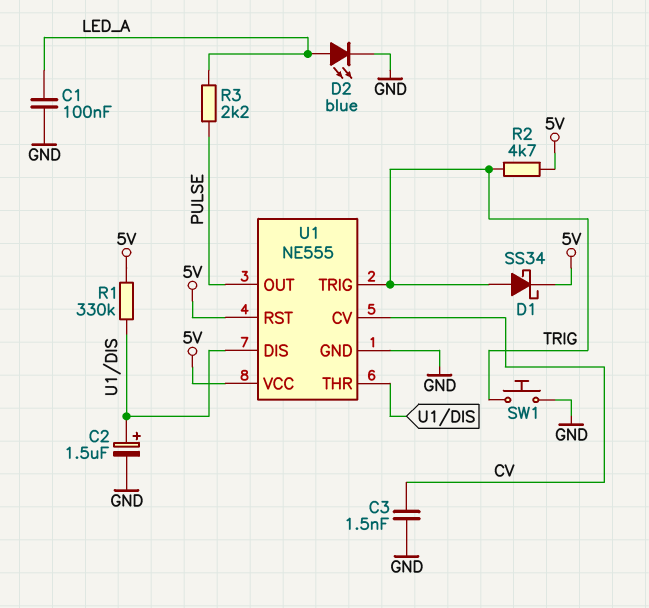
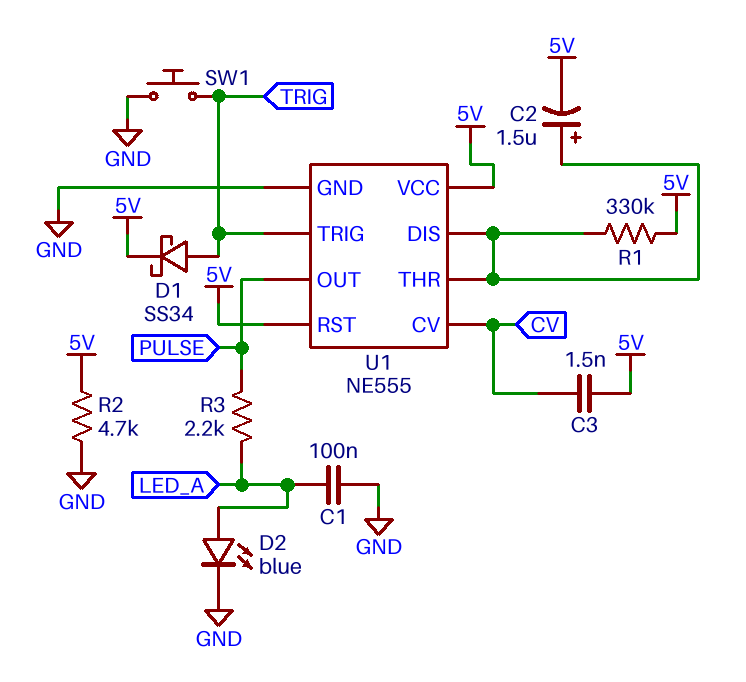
C2: 1.5uF (plus U1/DIS, minus GND) -> 1.5uF (plus U1/DIS, minus 5V)
C3: 1.5nF (CV, GND) -> 1.5nF (5V, CV)
R2: 4.7k (5V, TRIG) -> 4.7k (5V, GND)

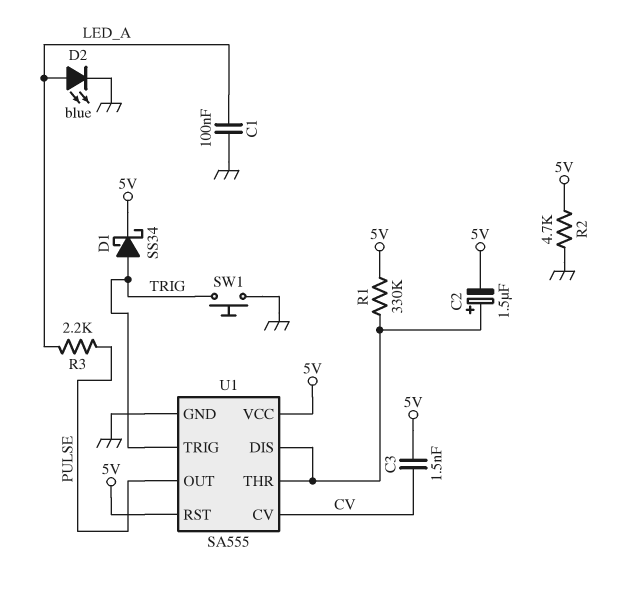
U1: NE555 -> SA555

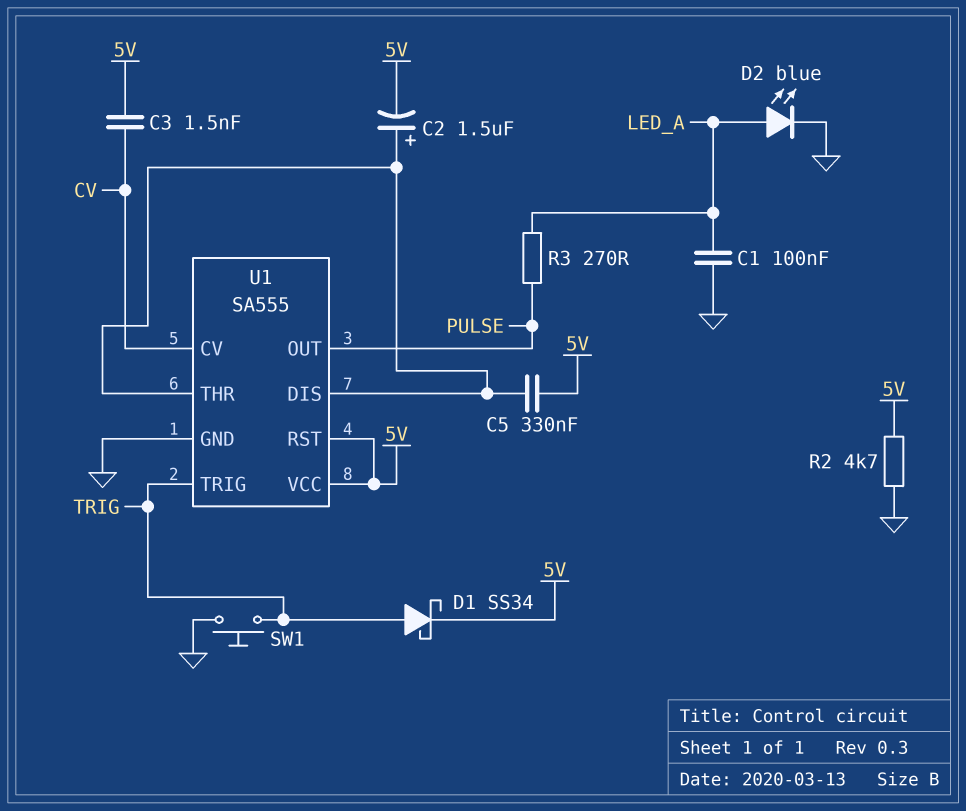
C5: none -> 330nF (5V, U1/DIS)
R1: 330k (5V, U1/DIS) -> none
R3: 2.2k (LED_A, PULSE) -> 270 (LED_A, PULSE)

